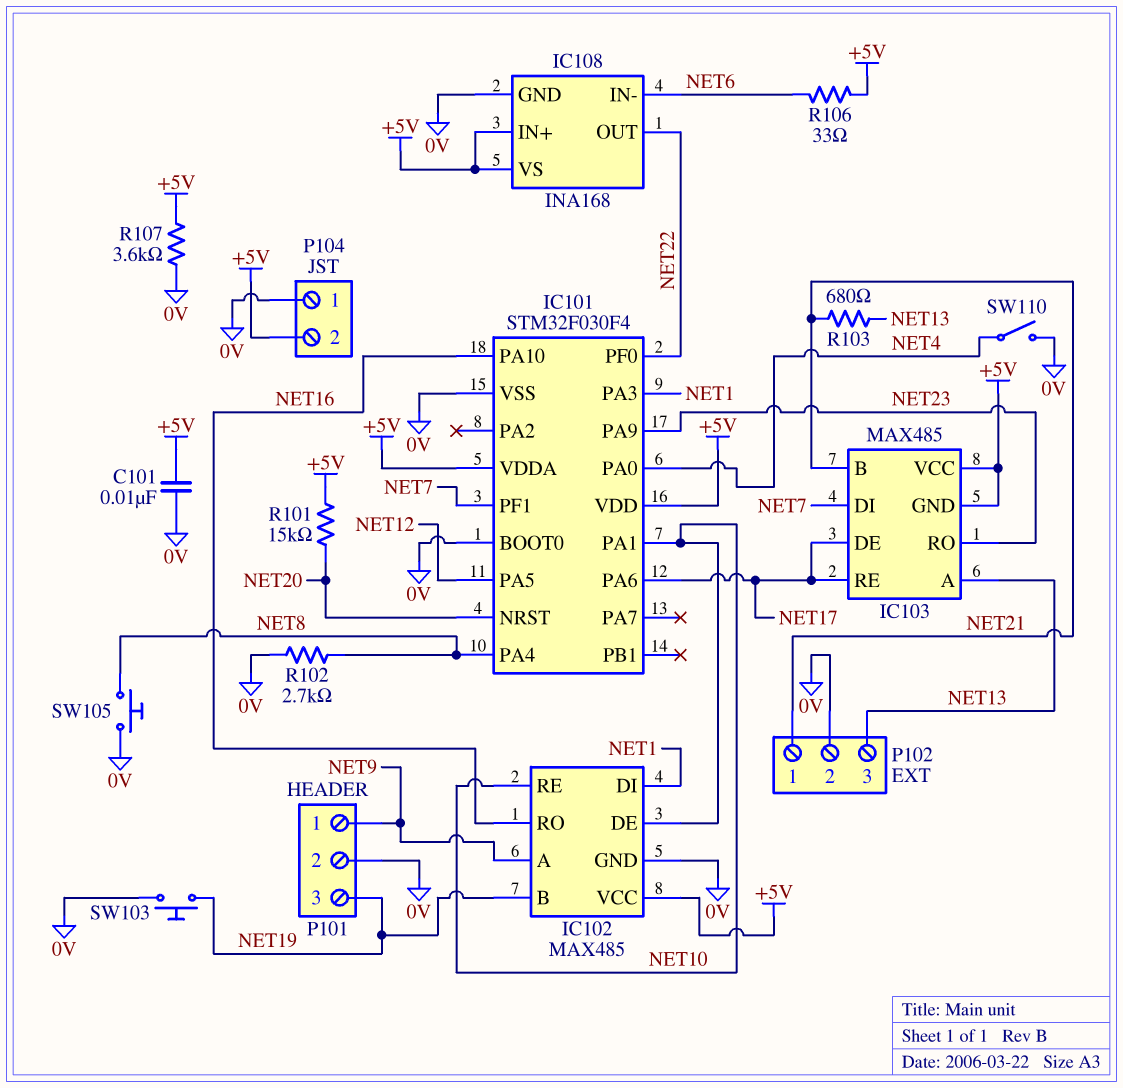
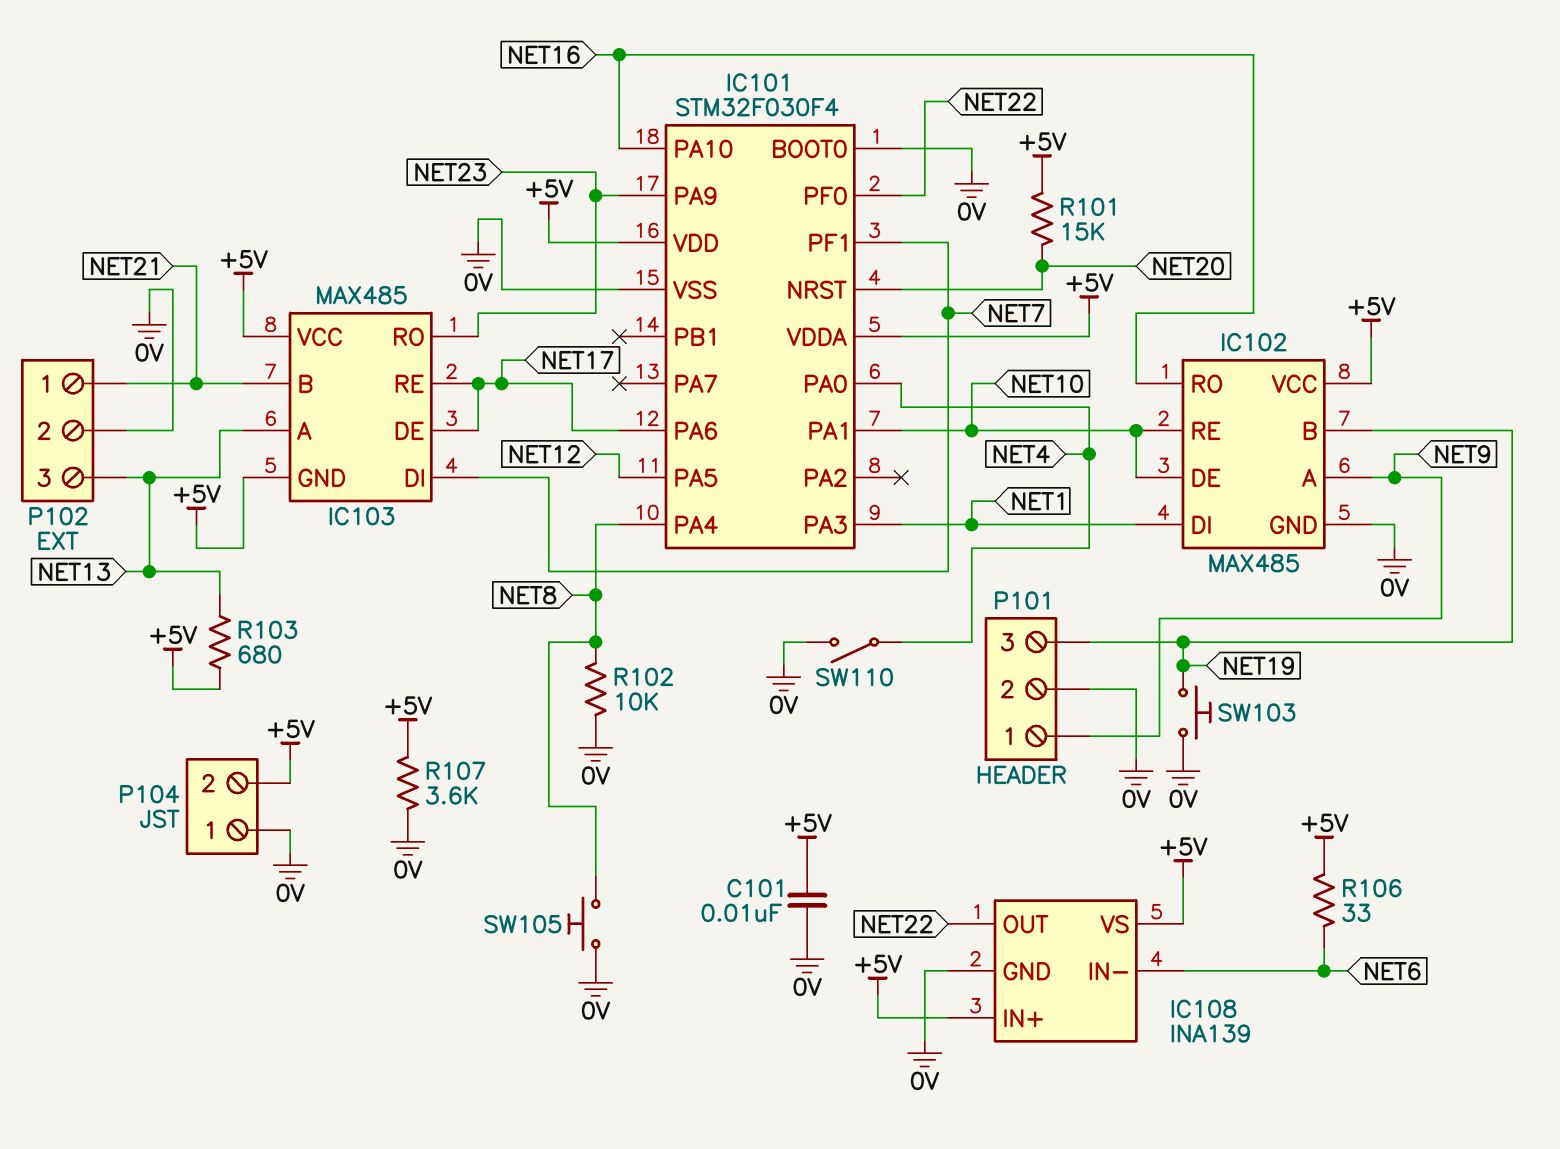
IC108: INA168 -> INA139
R102: 2.7k (0V, NET8) -> 10k (0V, NET8)
R103: 680 (NET13, NET21) -> 680 (+5V, NET13)

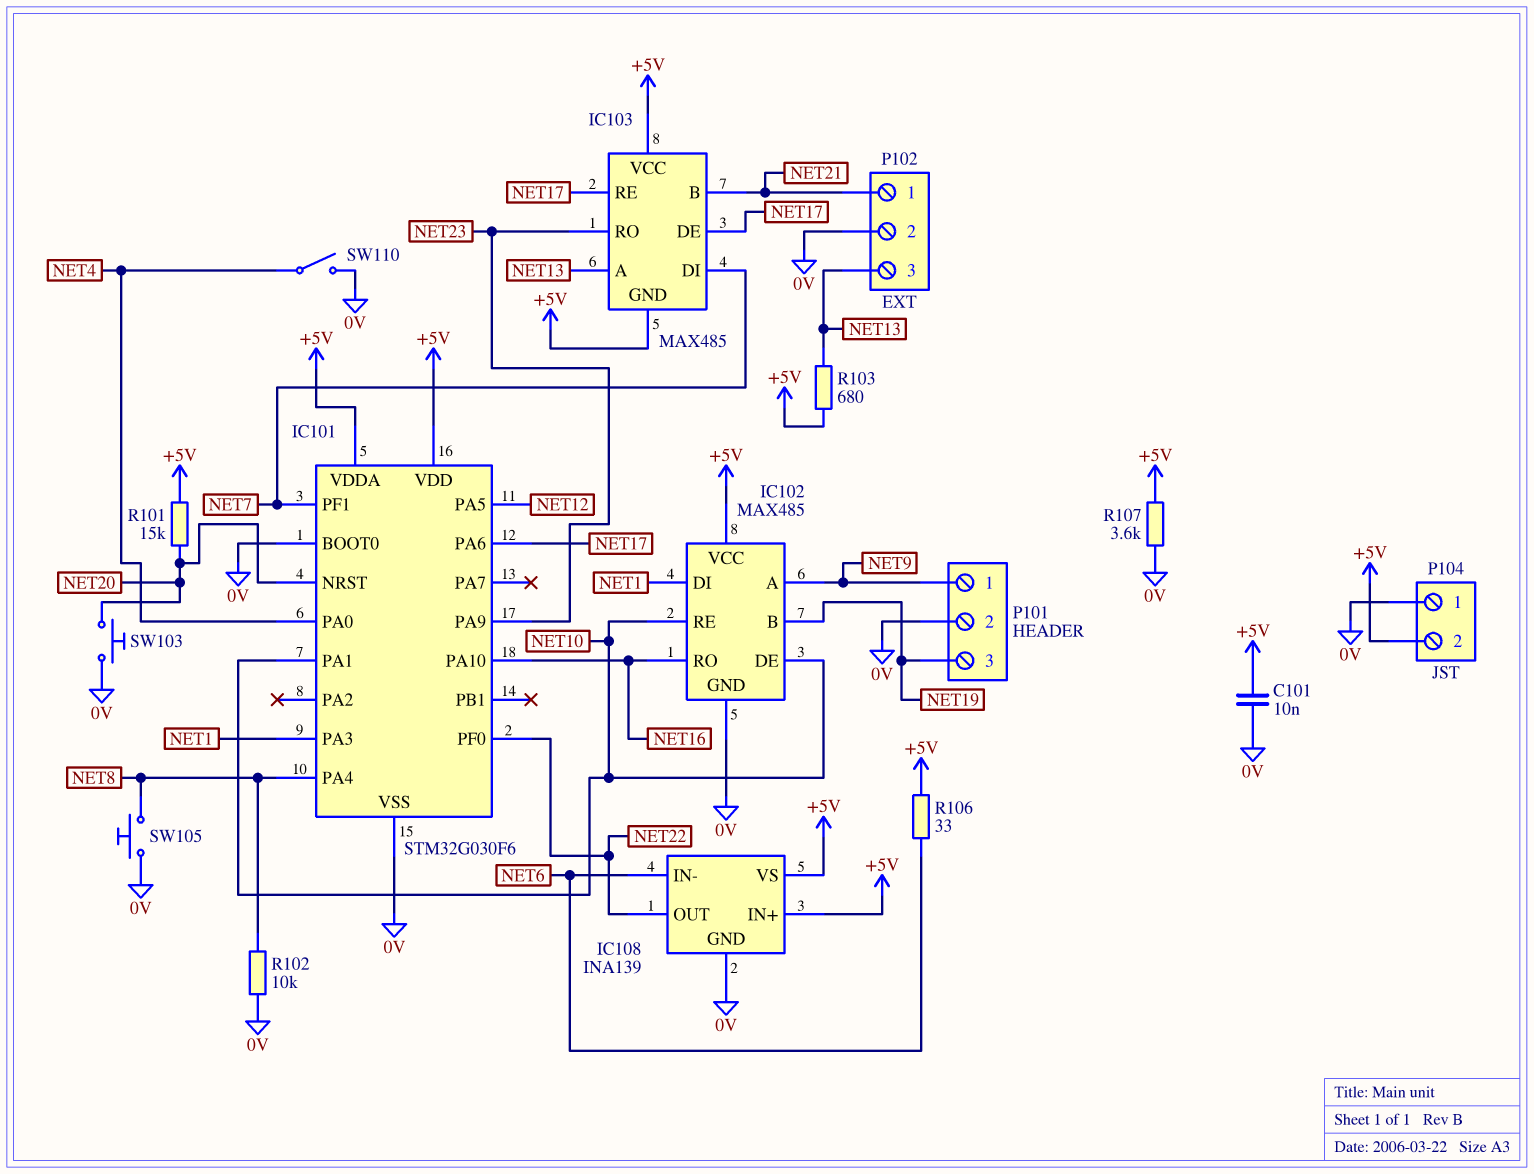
IC101: STM32F030F4 -> STM32G030F6
SW103: button (0V, NET19) -> button (0V, NET20)

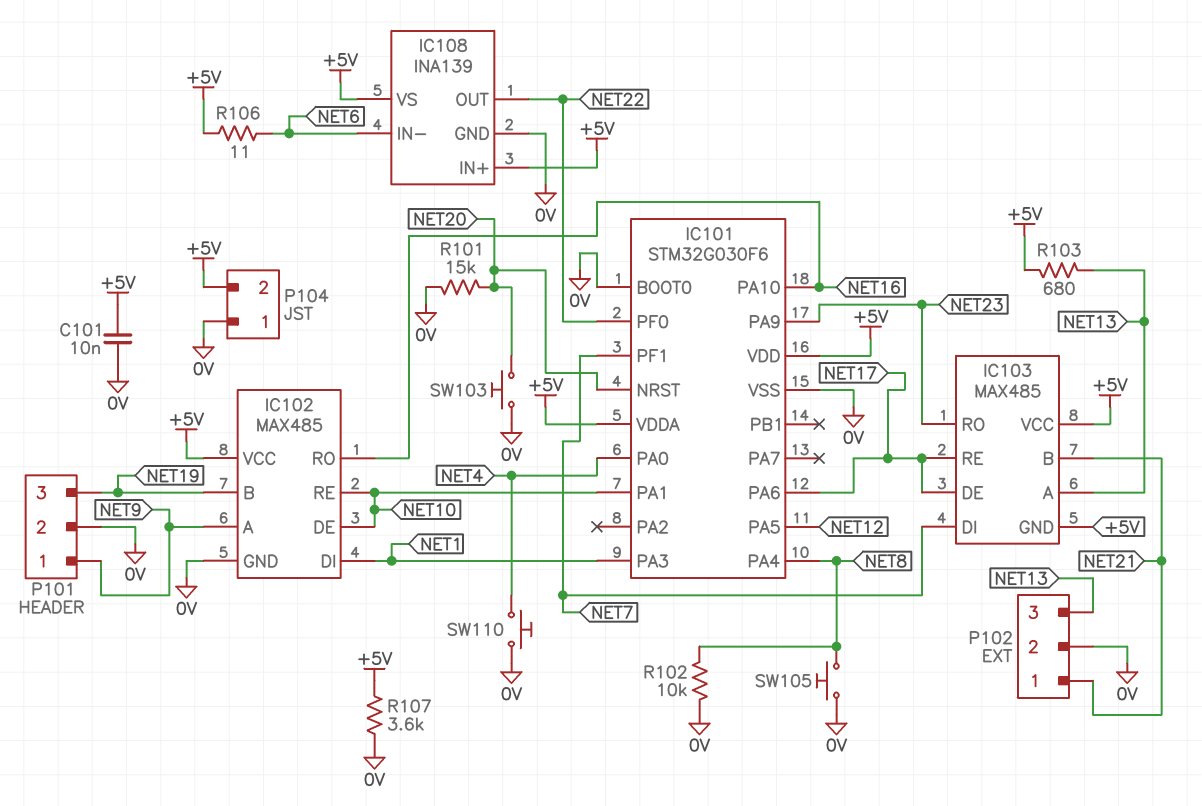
R101: 15k (+5V, NET20) -> 15k (0V, NET20)
R106: 33 (+5V, NET6) -> 11 (+5V, NET6)
SW110: switch (0V, NET4) -> button (0V, NET4)

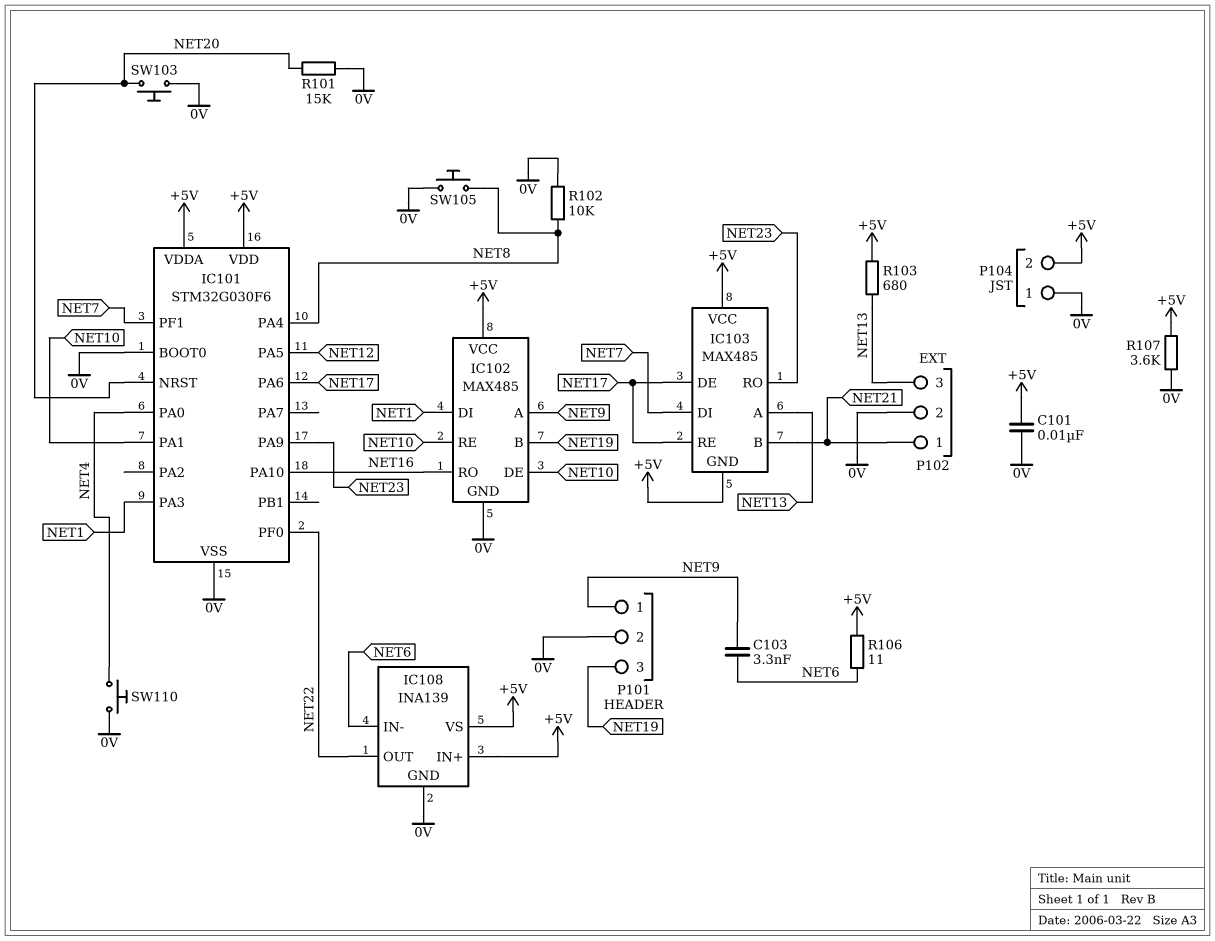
C103: none -> 3.3nF (NET6, NET9)

